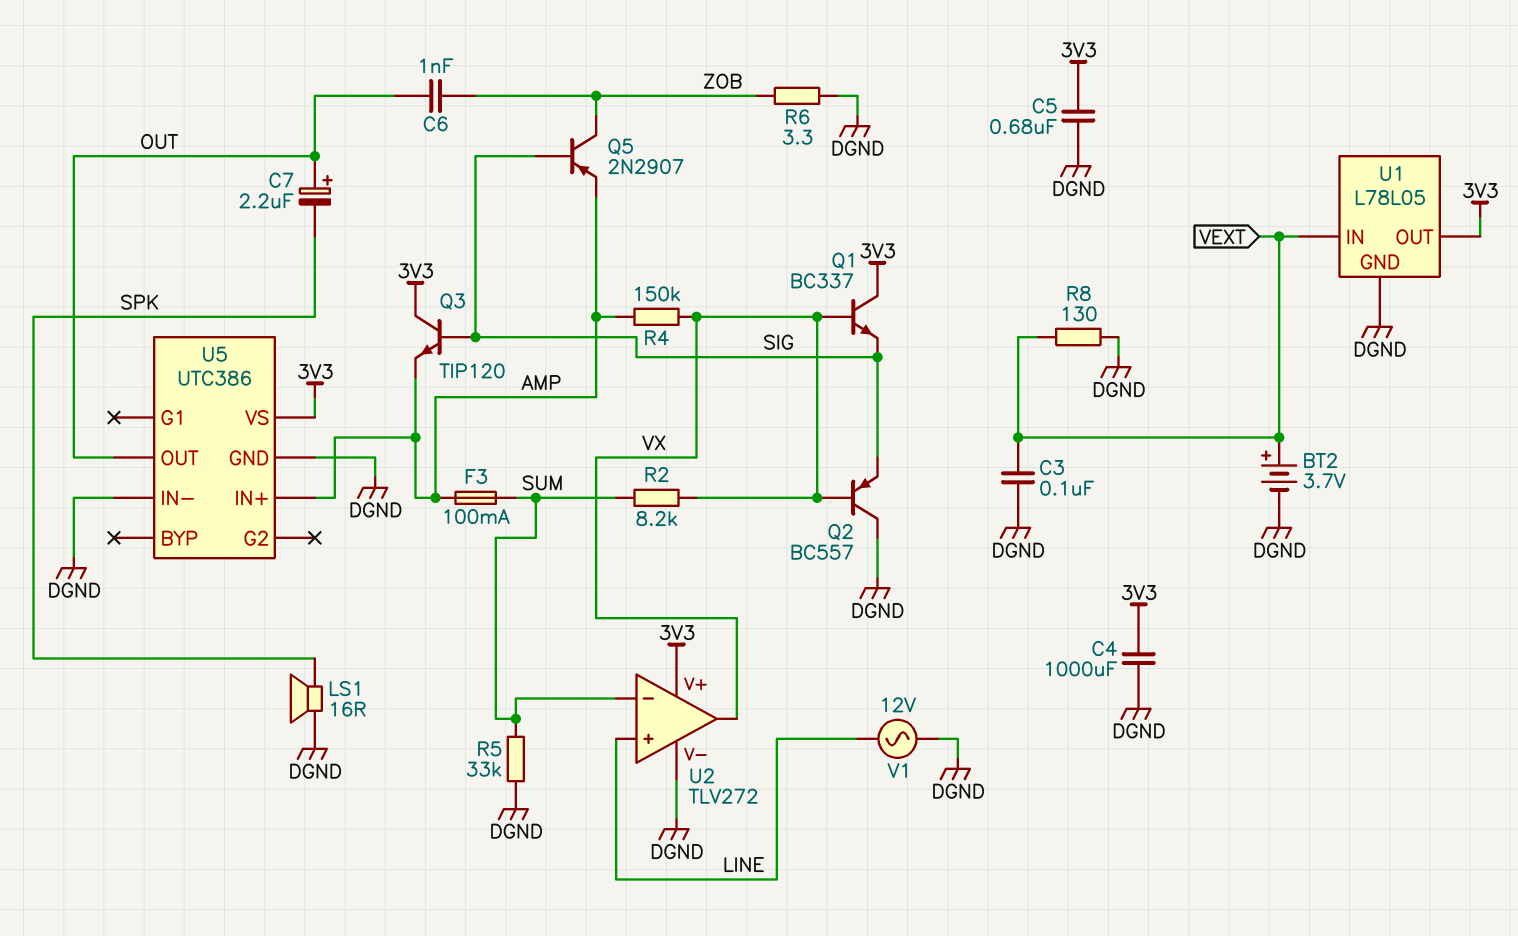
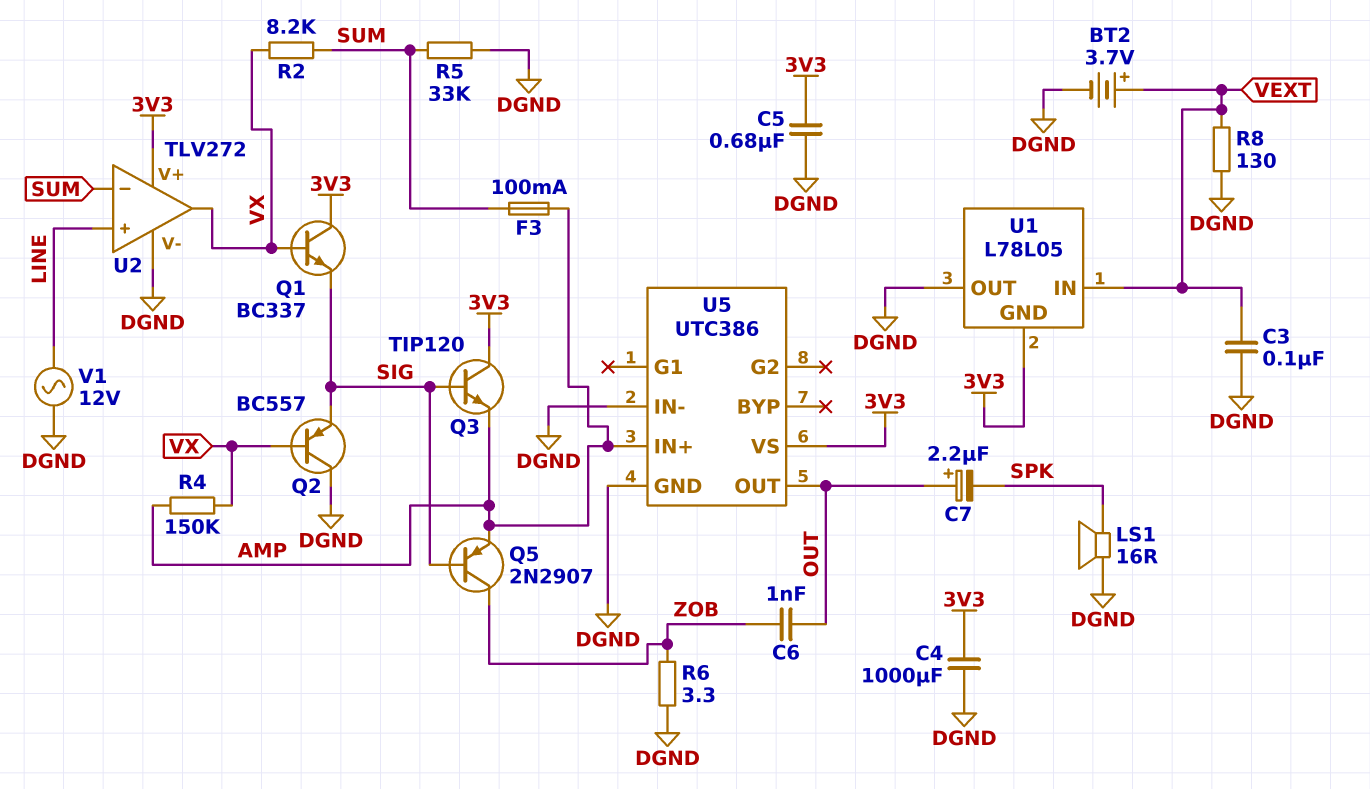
U1 pin GND: DGND -> 3V3
U1 pin OUT: 3V3 -> DGND

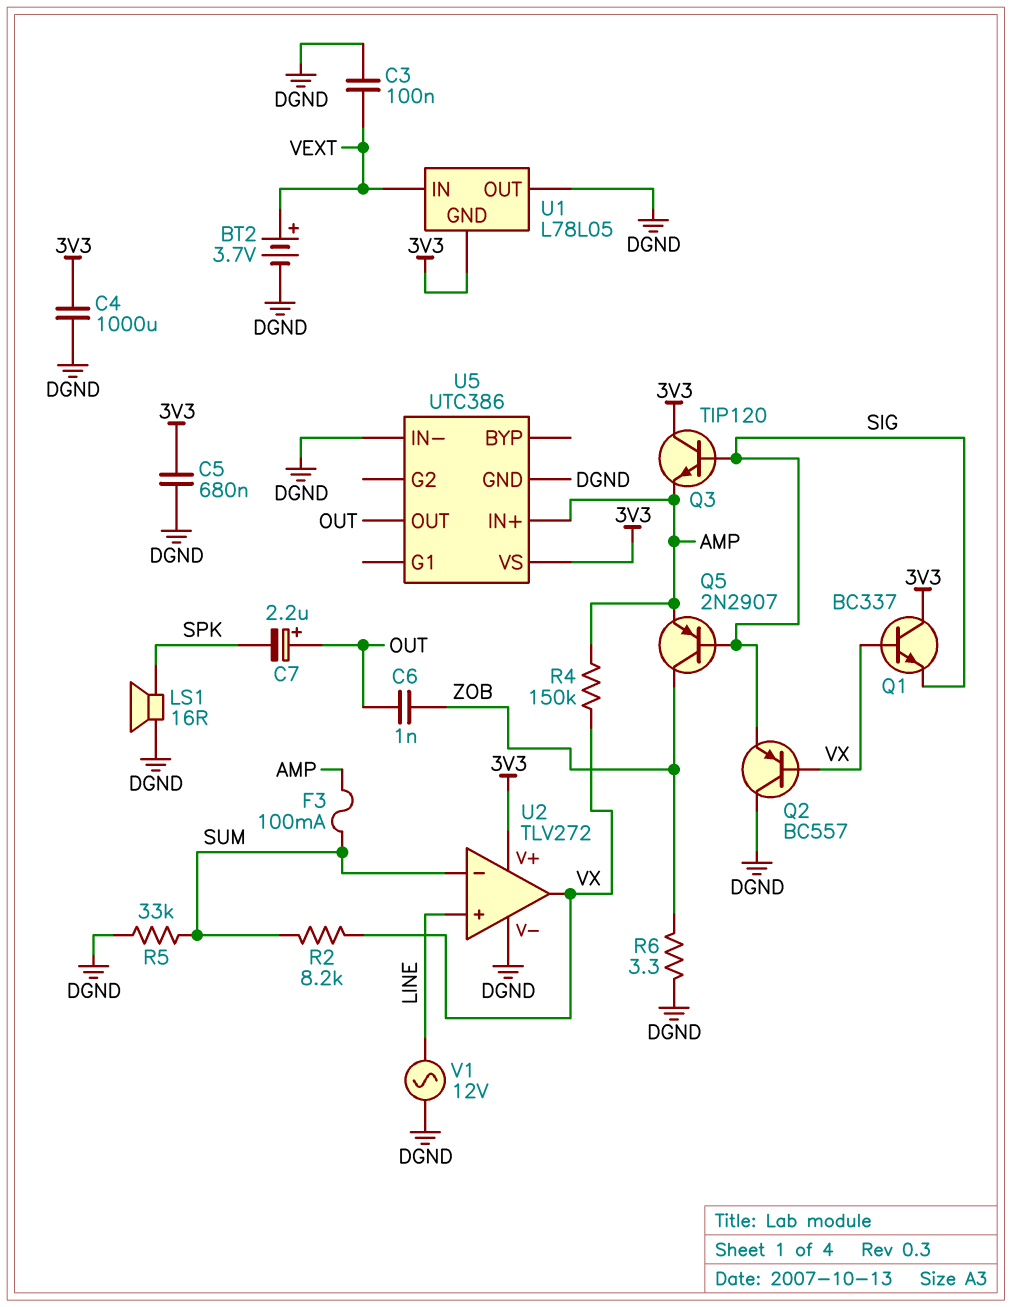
R8: 130 (DGND, VEXT) -> none

